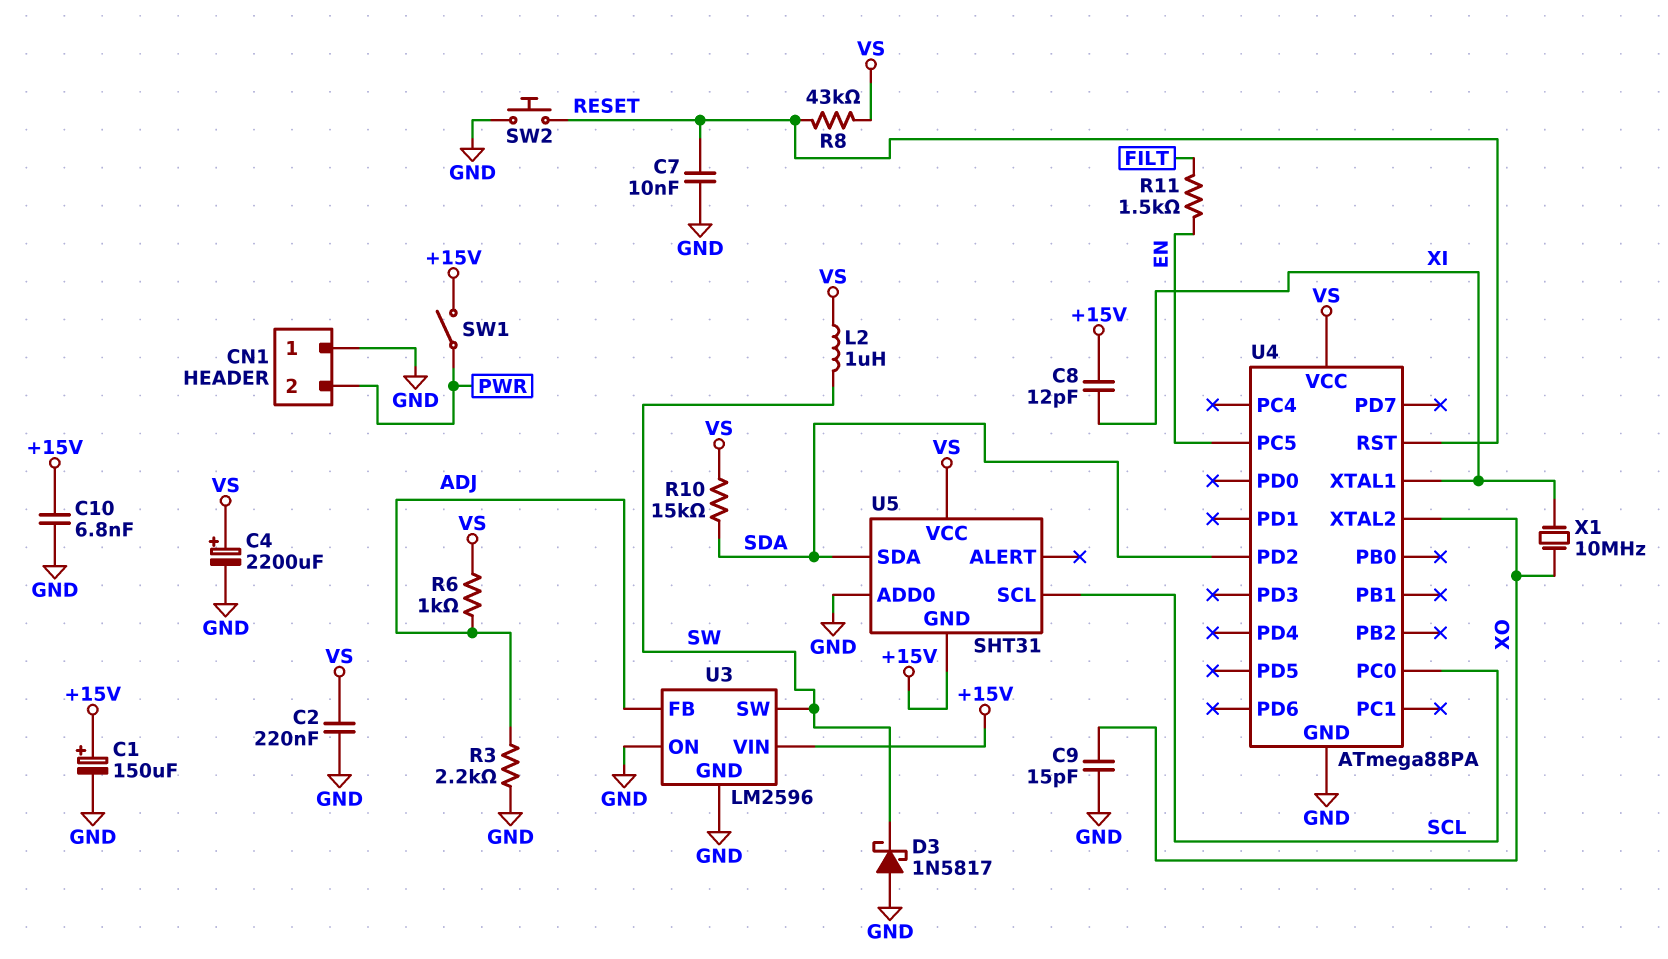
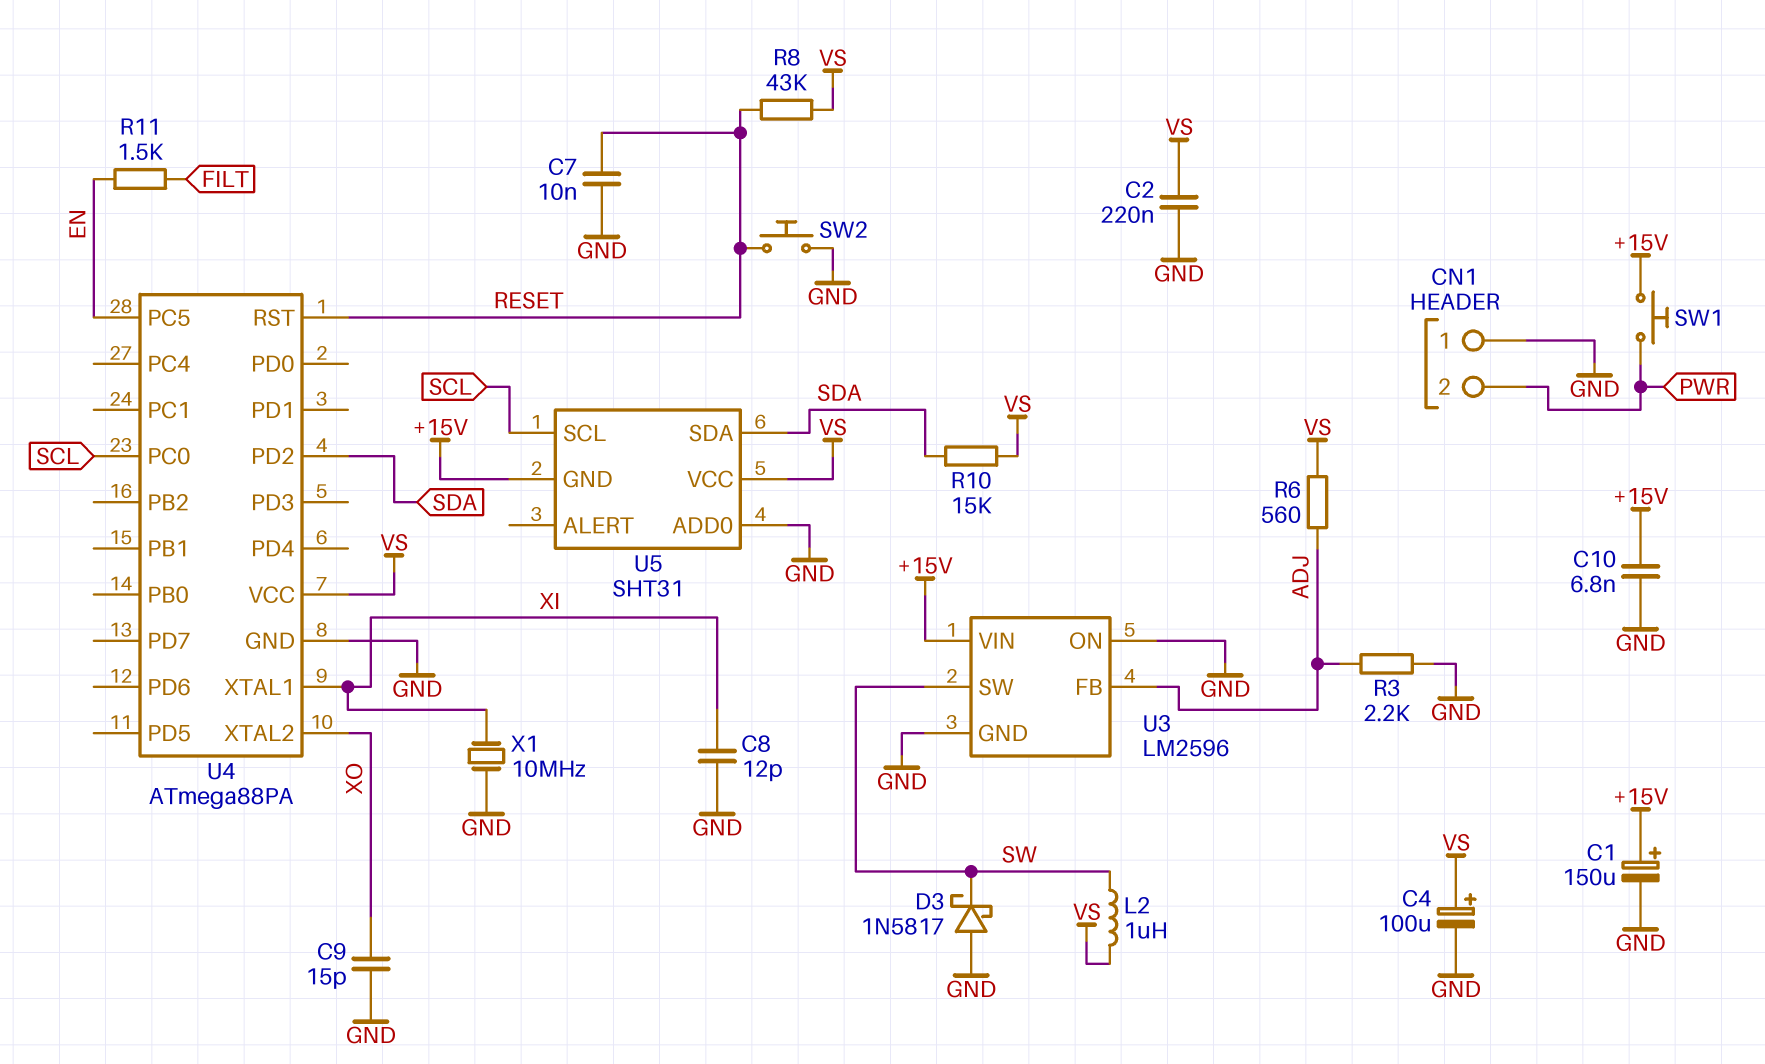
C4: 2200uF (plus VS, minus GND) -> 100uF (plus VS, minus GND)
C8: 12pF (+15V, XI) -> 12pF (GND, XI)
R6: 1k (ADJ, VS) -> 560 (ADJ, VS)
SW1: switch (+15V, PWR) -> button (+15V, PWR)
X1: 10MHz (XI, XO) -> 10MHz (GND, XI)

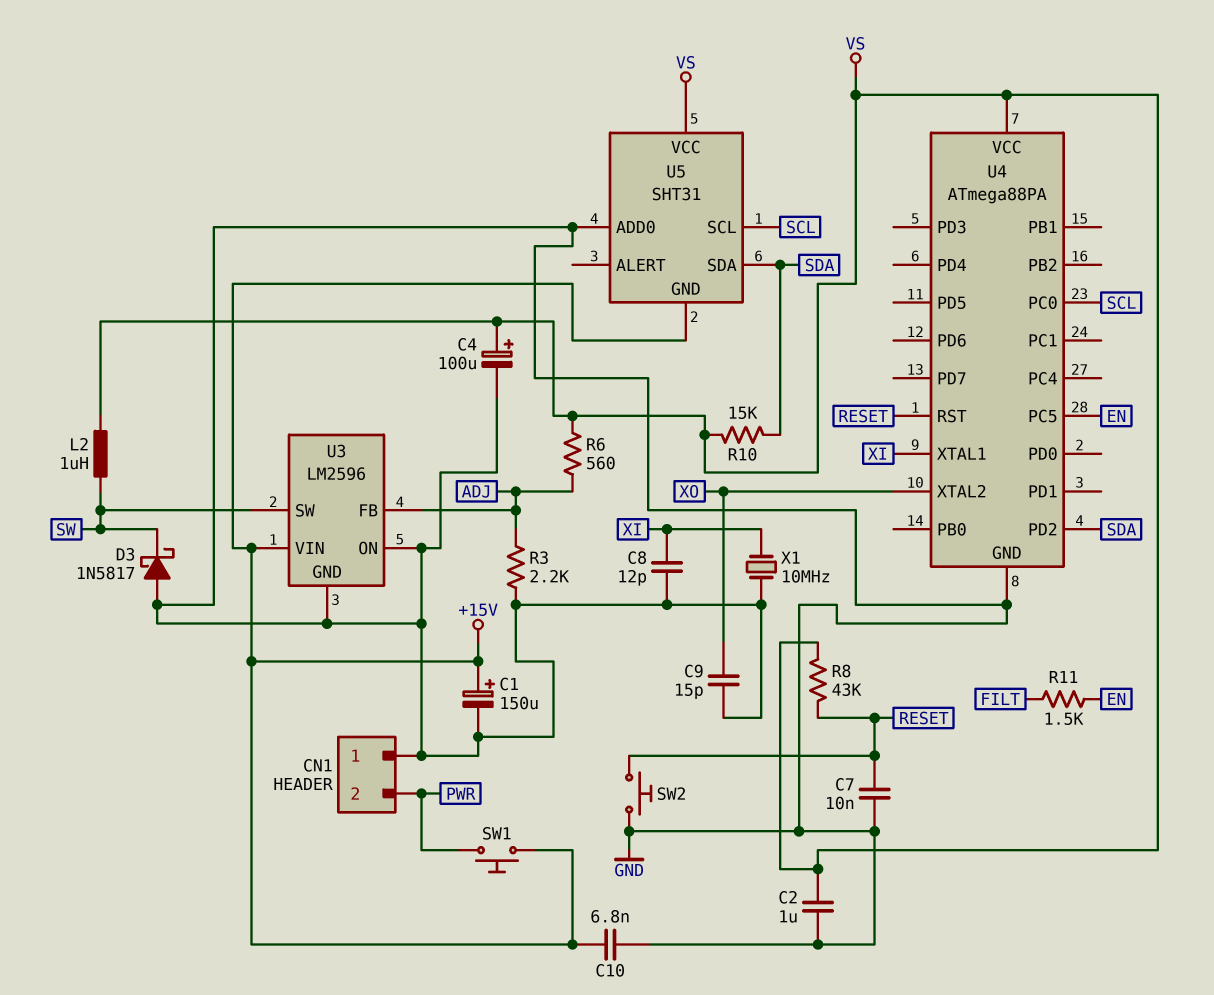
C2: 220nF (GND, VS) -> 1uF (GND, VS)

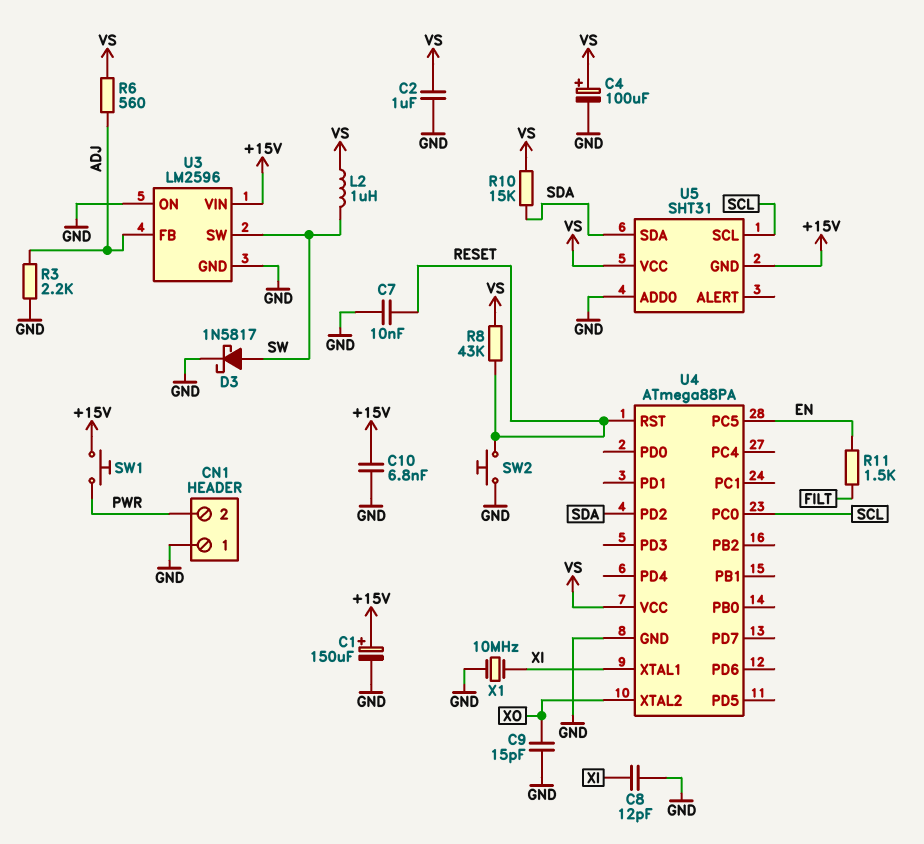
D3: schottky 1N5817 (A GND, K SW) -> schottky 1N5817 (A SW, K GND)

